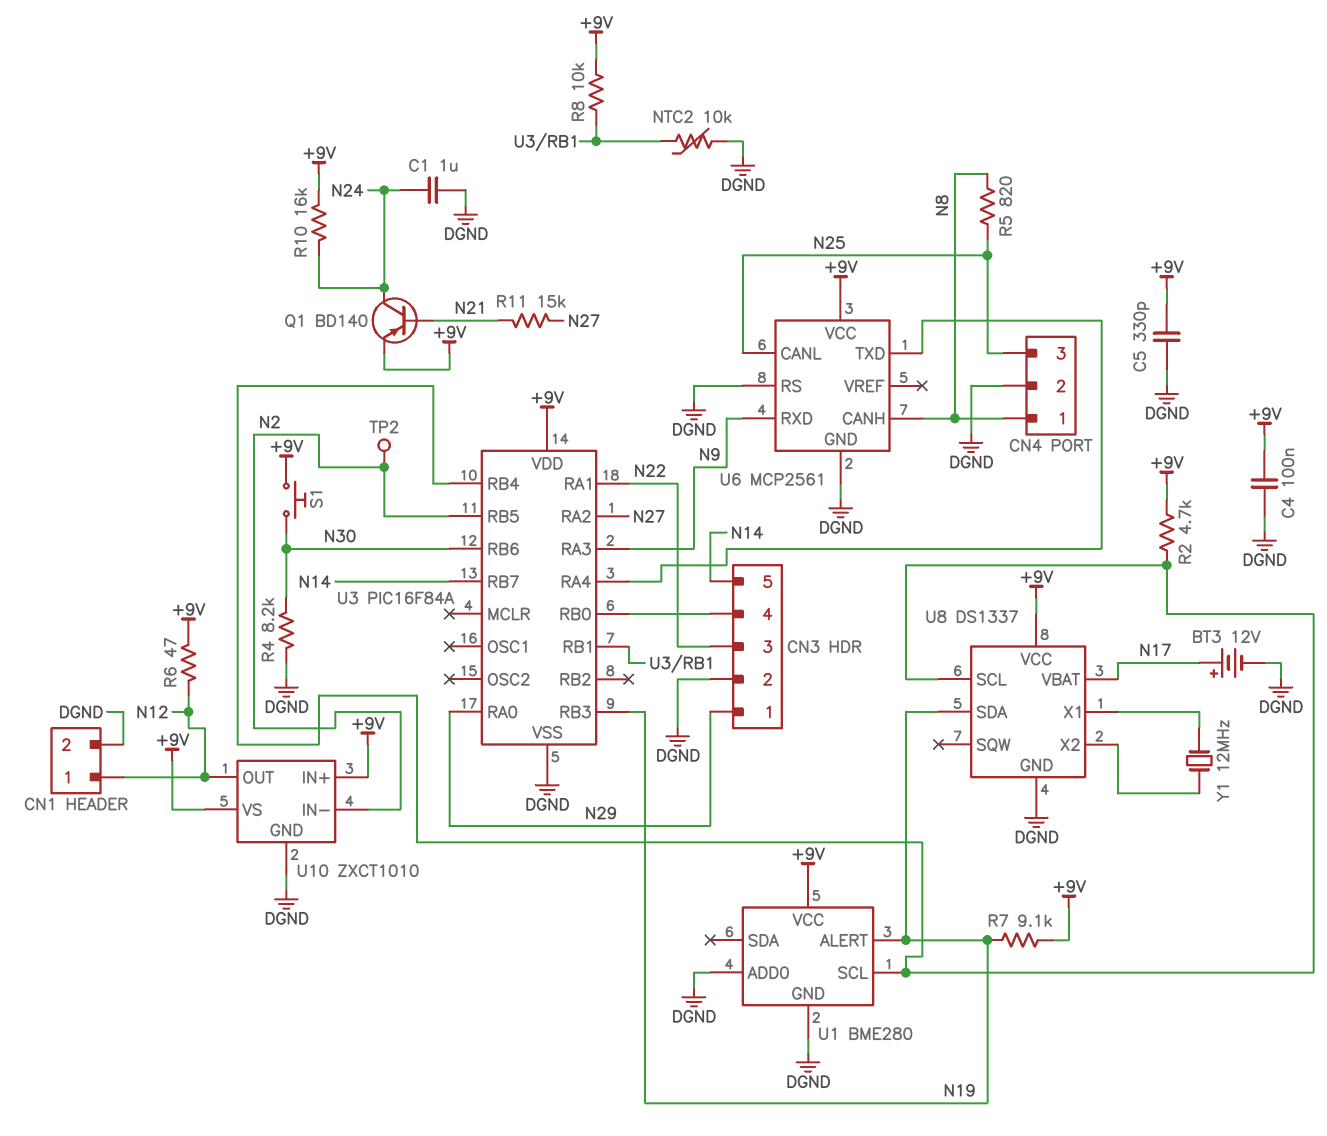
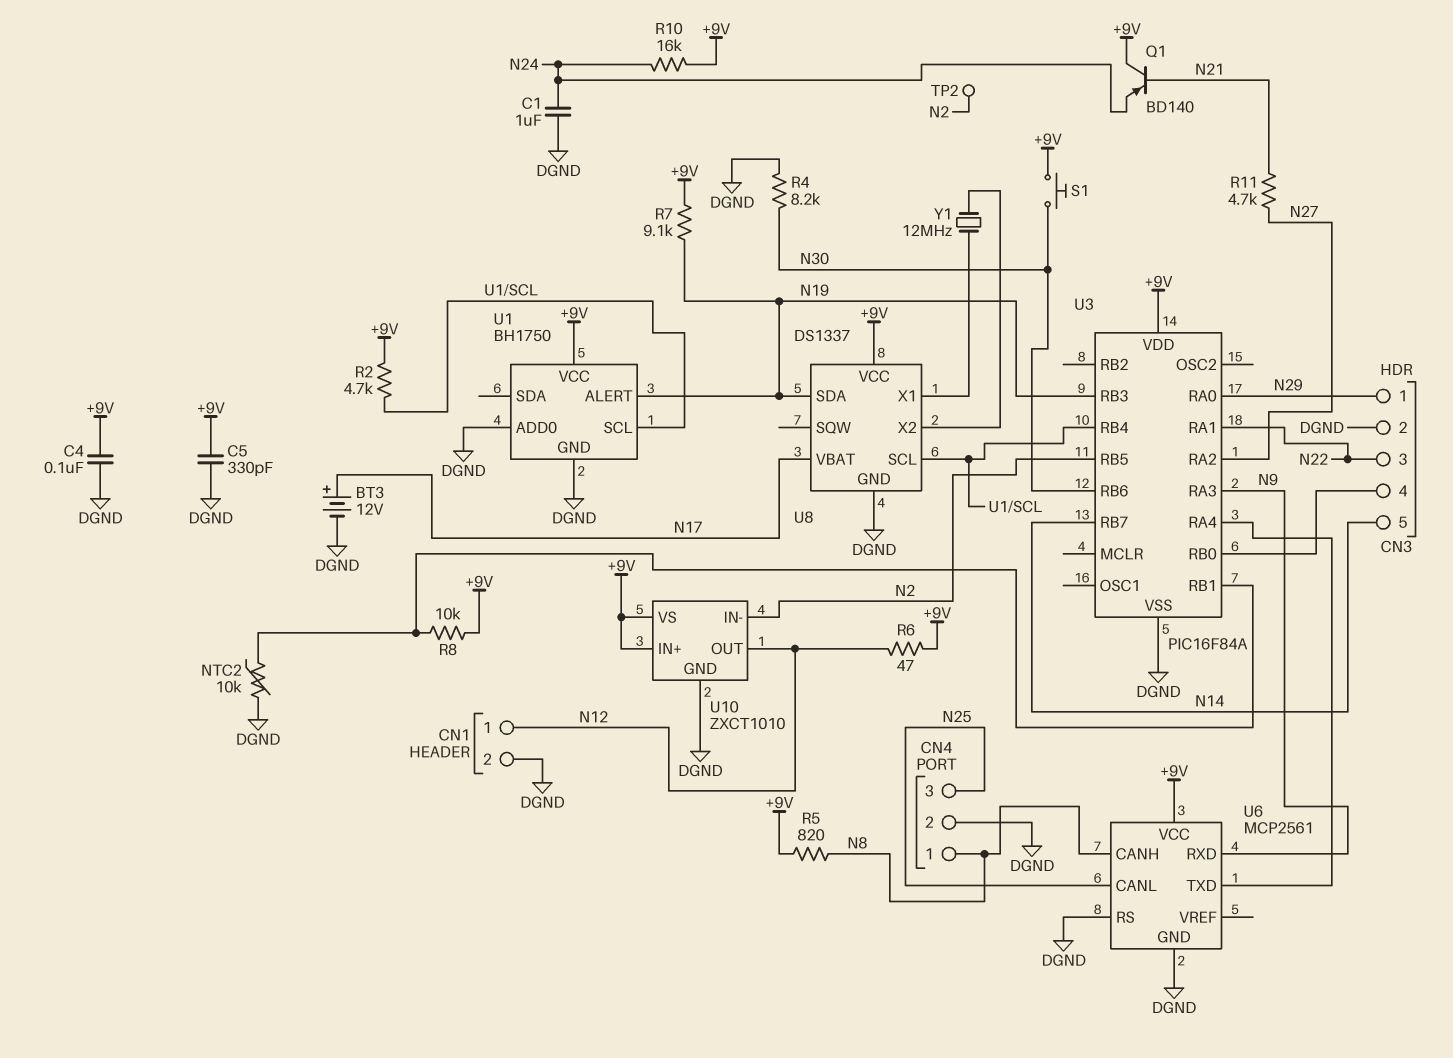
Q1: PNP BD140 (B N21, C N24, E +9V) -> PNP BD140 (B N21, C +9V, E N24)
R5: 820 (N8, N25) -> 820 (+9V, N8)
R11: 15k (N21, N27) -> 4.7k (N21, N27)
U1: BME280 -> BH1750

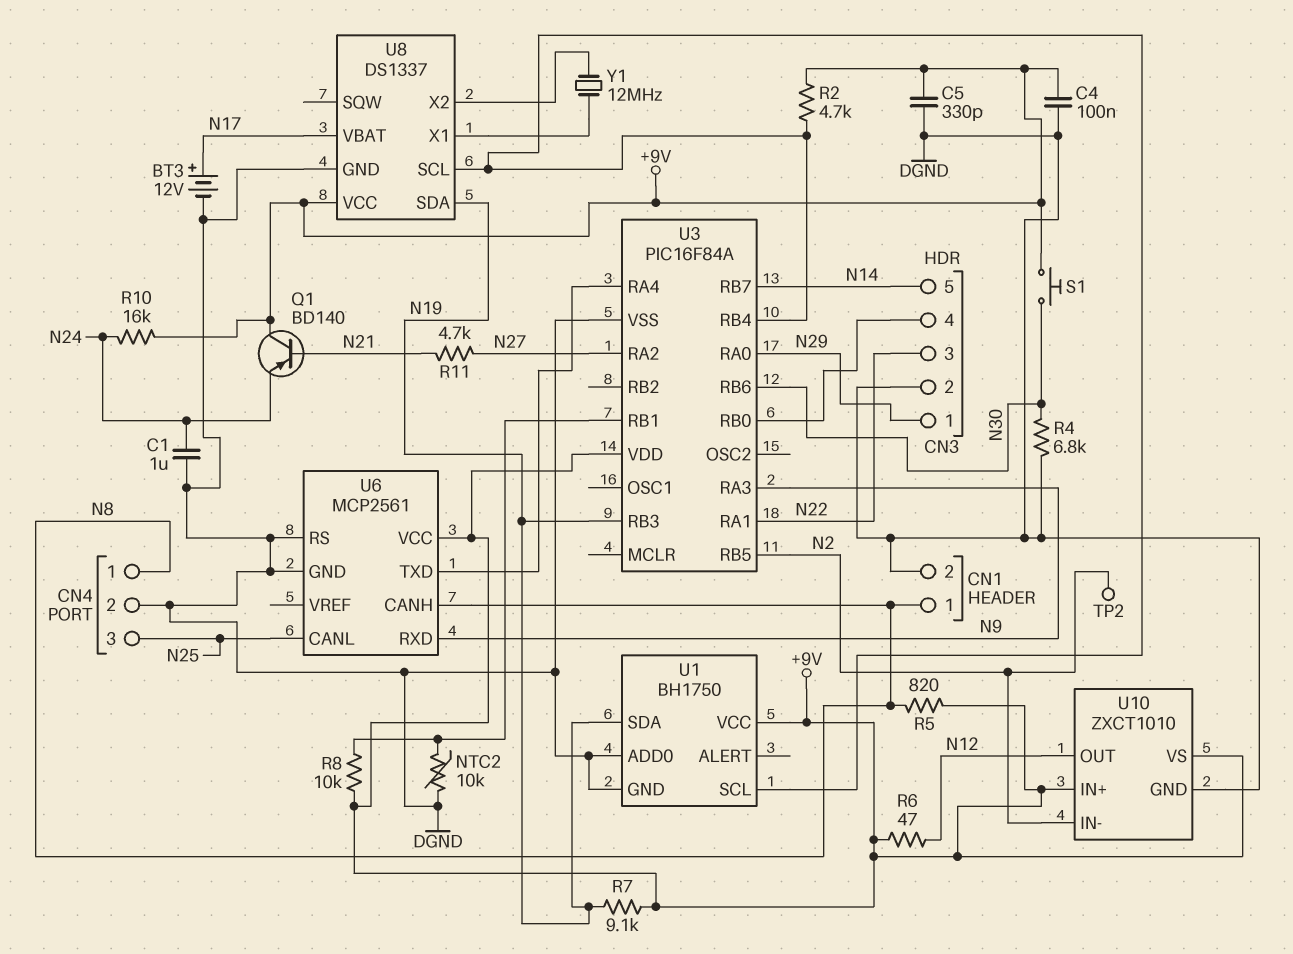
CN1 pin 1: N12 -> N8
R4: 8.2k (DGND, N30) -> 6.8k (DGND, N30)
U1 pin ALERT: N19 -> none
U1 pin SDA: none -> N19

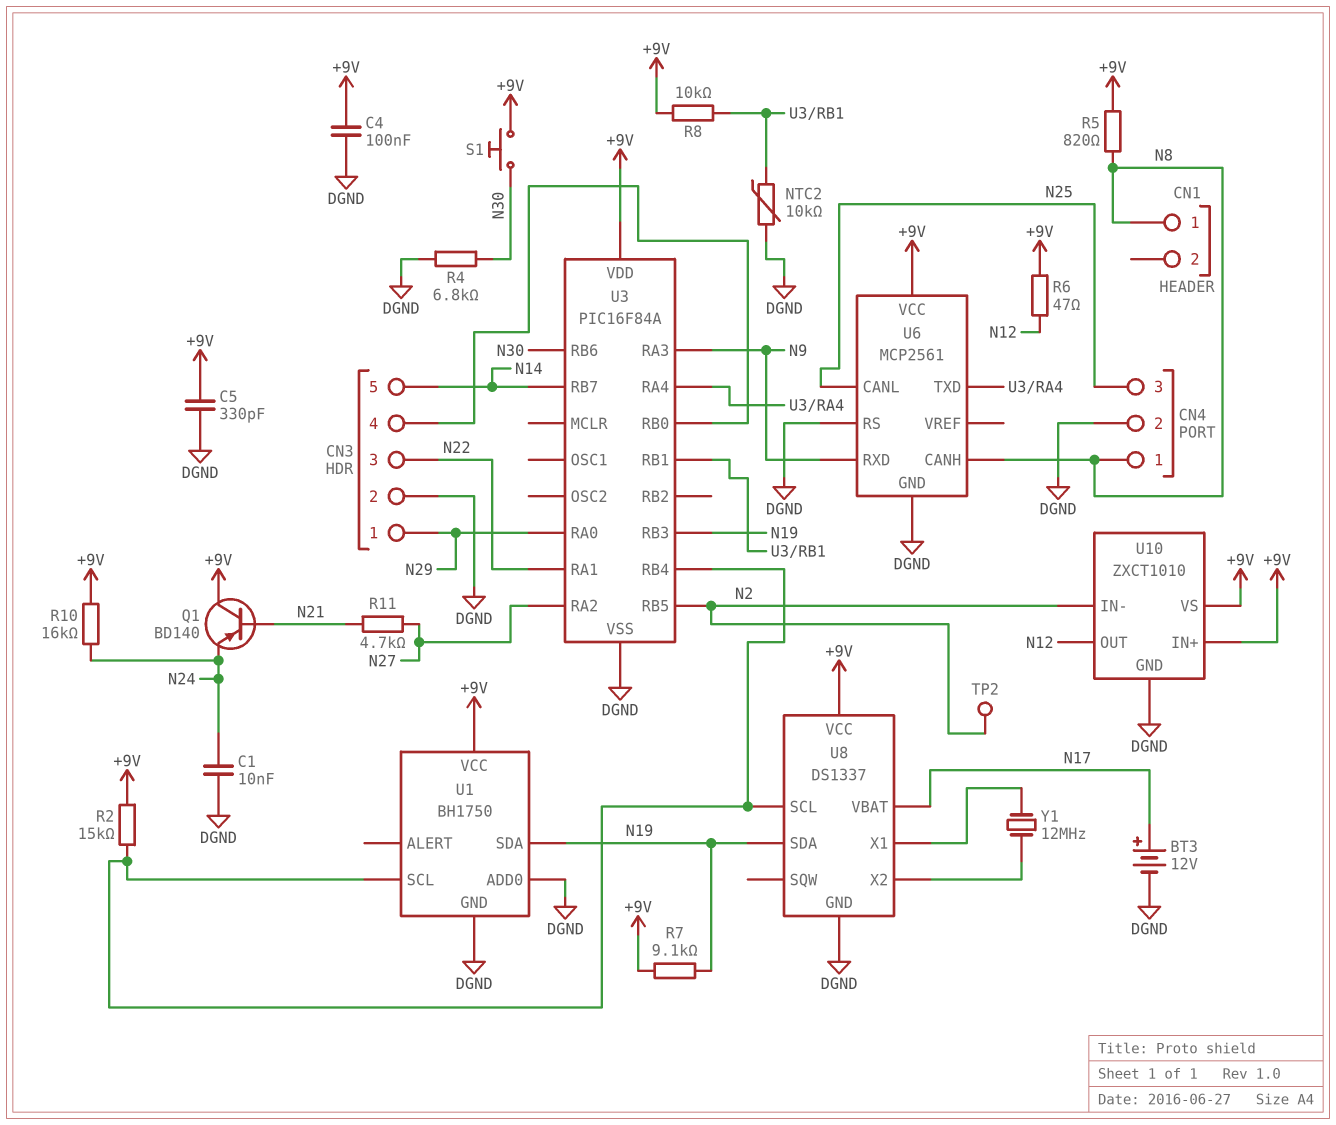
C1: 1uF (DGND, N24) -> 10nF (DGND, N24)
CN1 pin 2: DGND -> none
R2: 4.7k (+9V, U1/SCL) -> 15k (+9V, U1/SCL)

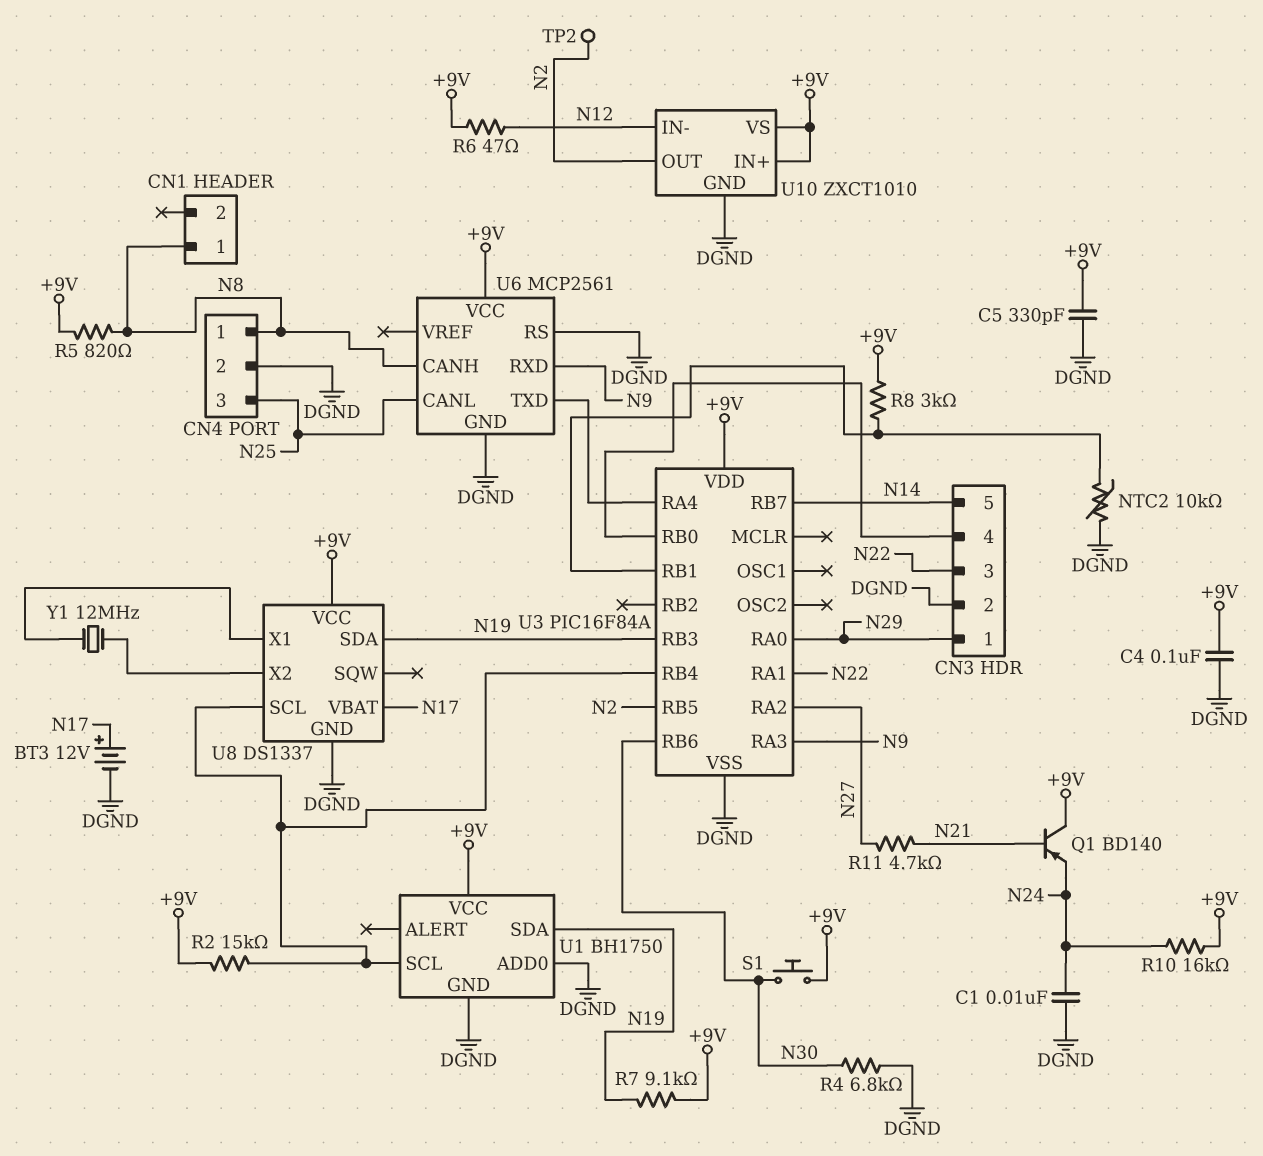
R8: 10k (+9V, U3/RB1) -> 3k (+9V, U3/RB1)
U10 pin IN-: N2 -> N12
U10 pin OUT: N12 -> N2

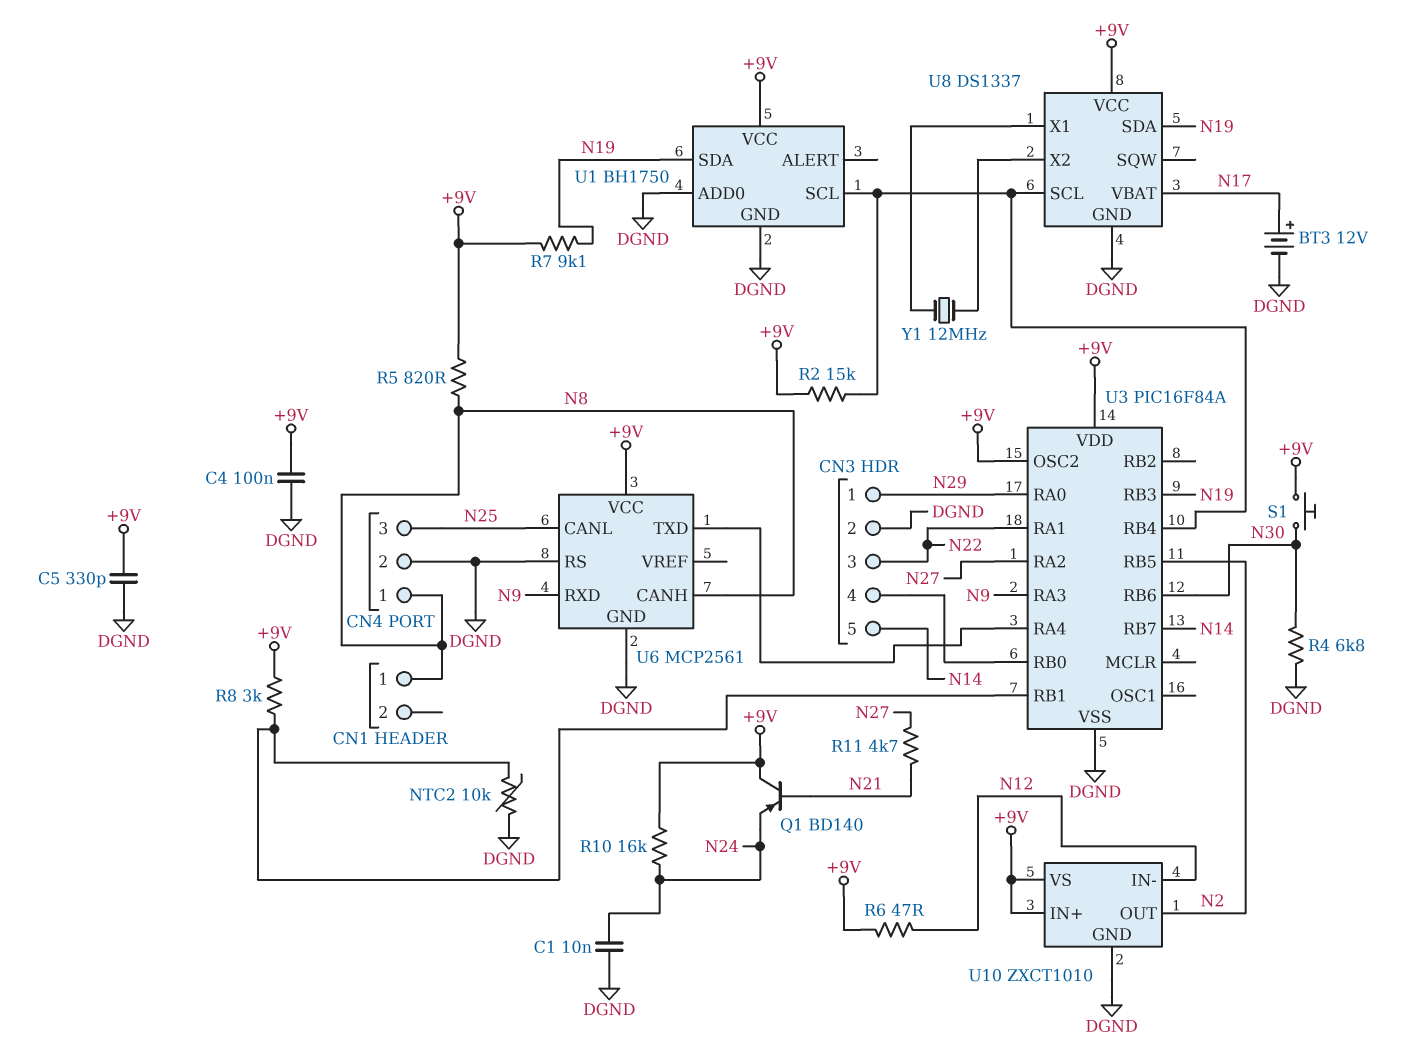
TP2: test point (N2) -> none
U3 pin OSC2: none -> +9V

